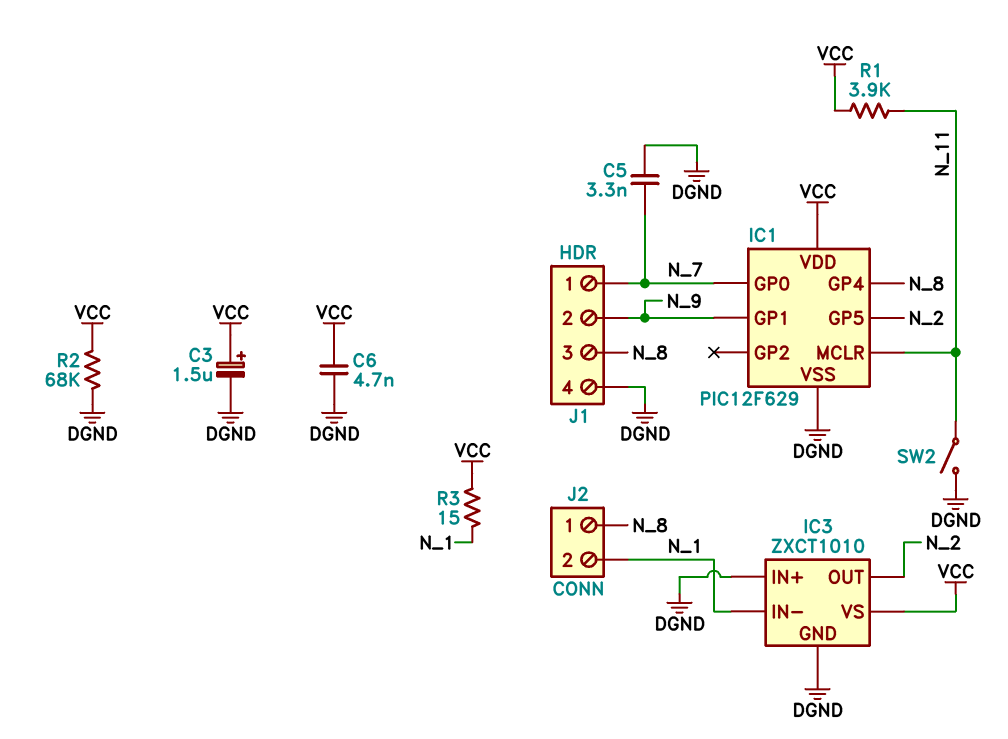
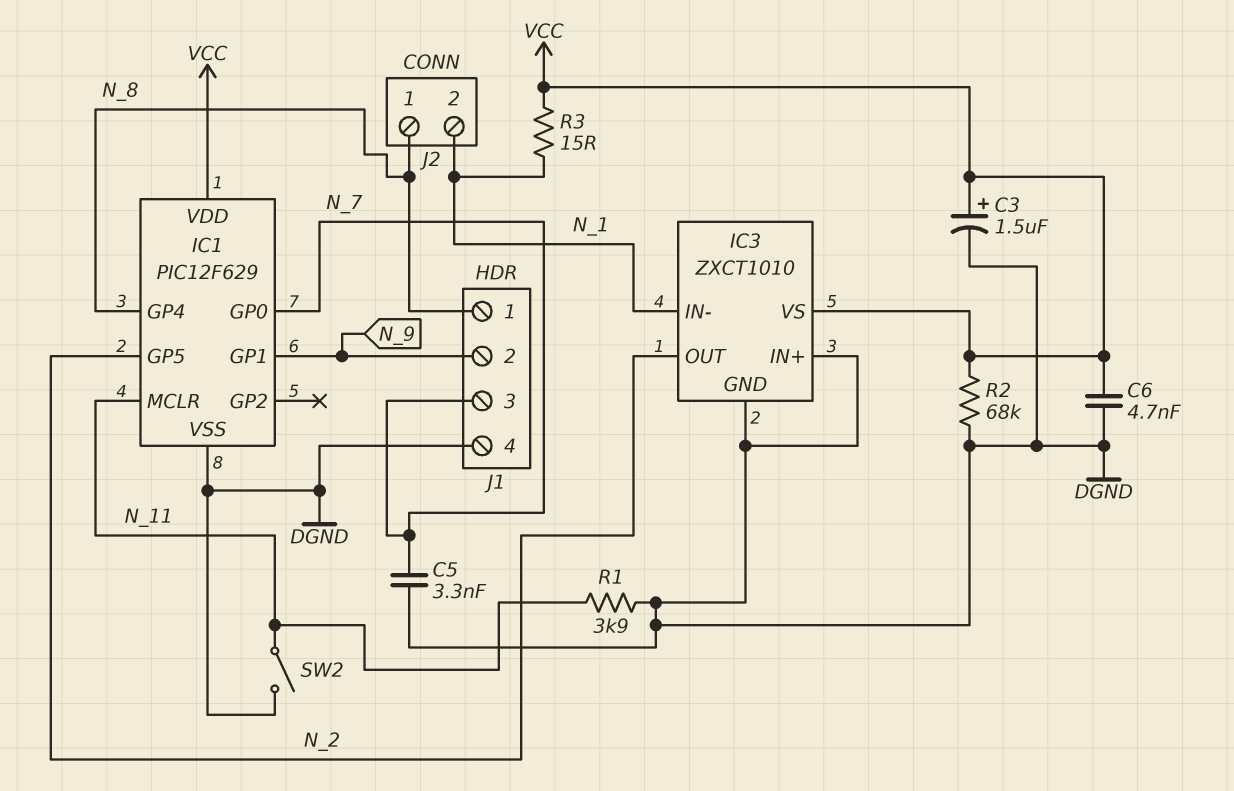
J1 pin 1: N_7 -> N_8
J1 pin 3: N_8 -> N_7
R1: 3.9k (N_11, VCC) -> 3.9k (DGND, N_11)

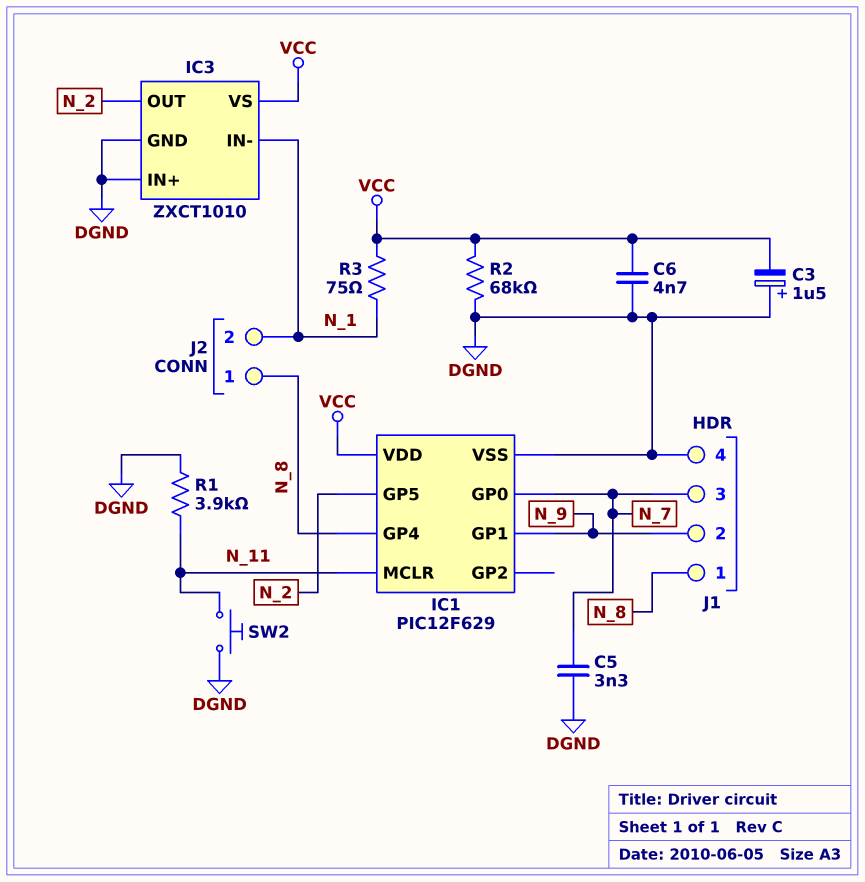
C3: 1.5uF (plus VCC, minus DGND) -> 1.5uF (plus DGND, minus VCC)
R3: 15 (N_1, VCC) -> 75 (N_1, VCC)
SW2: switch (DGND, N_11) -> button (DGND, N_11)

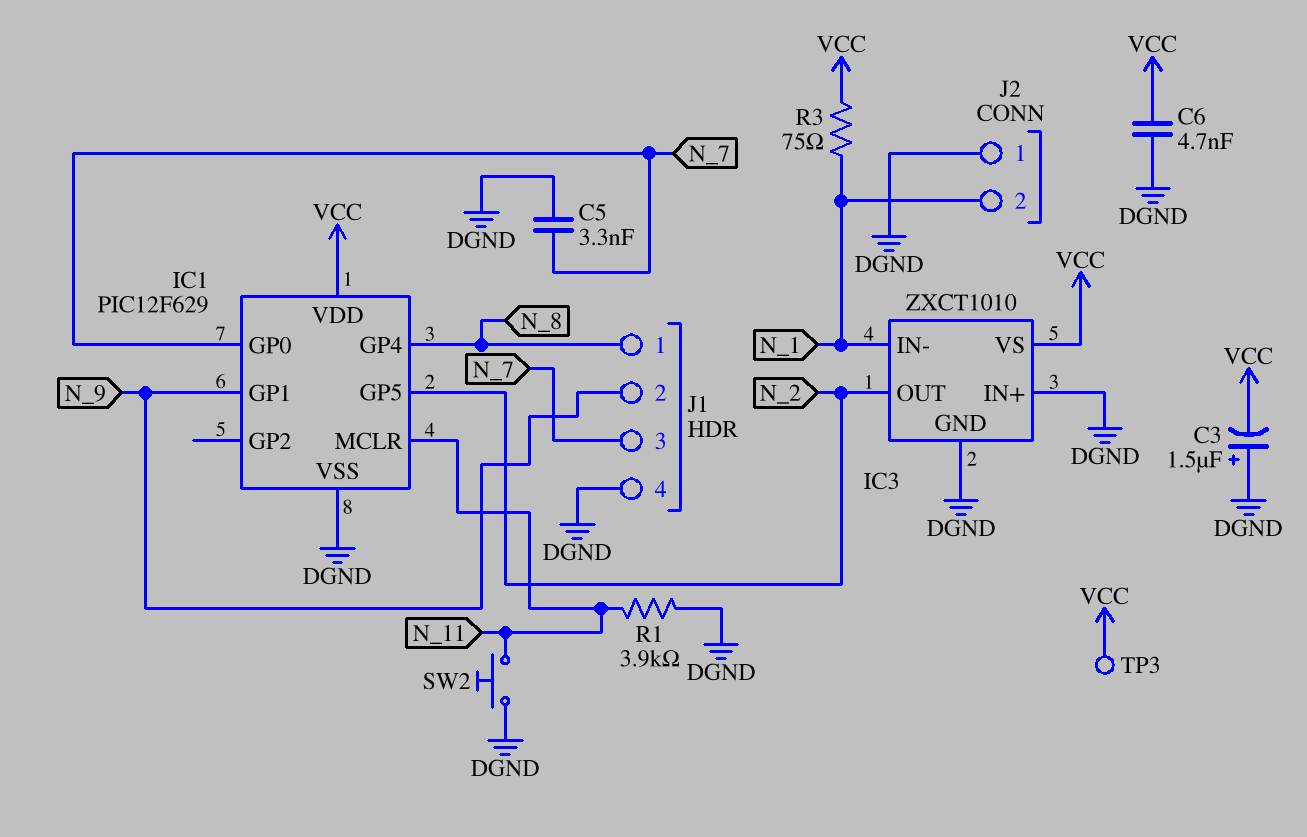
J2 pin 1: N_8 -> DGND
R2: 68k (DGND, VCC) -> none
TP3: none -> test point (VCC)

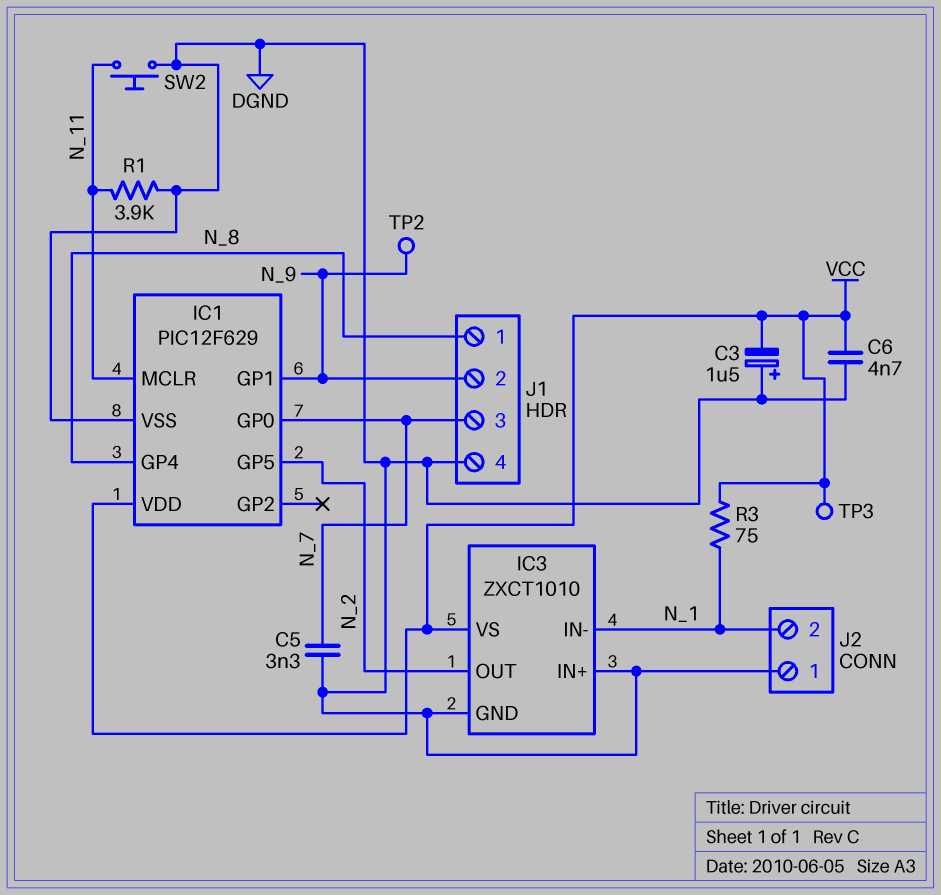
TP2: none -> test point (N_9)

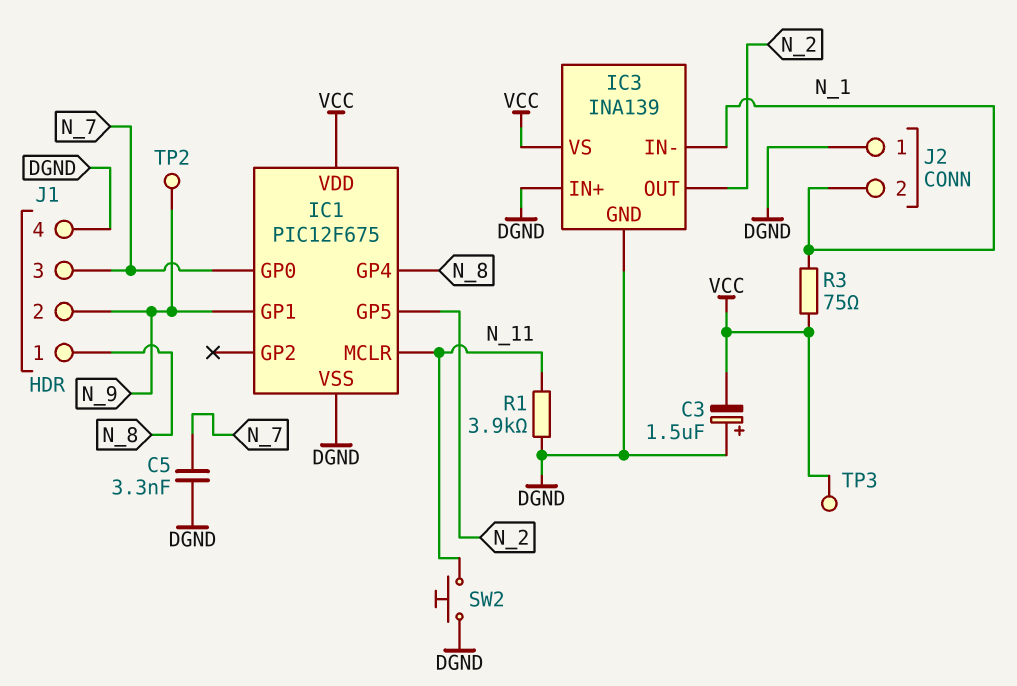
C6: 4.7nF (DGND, VCC) -> none
IC1: PIC12F629 -> PIC12F675
IC3: ZXCT1010 -> INA139

